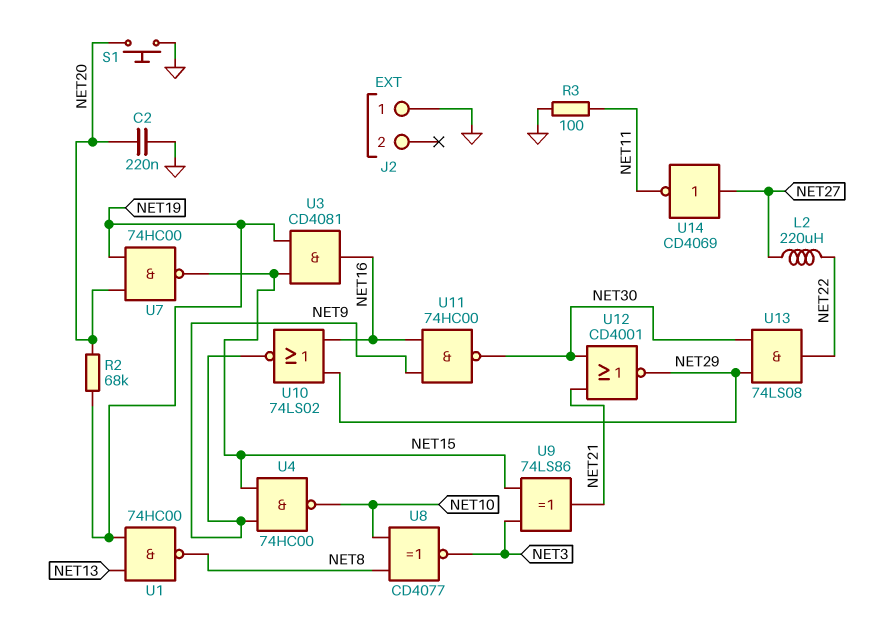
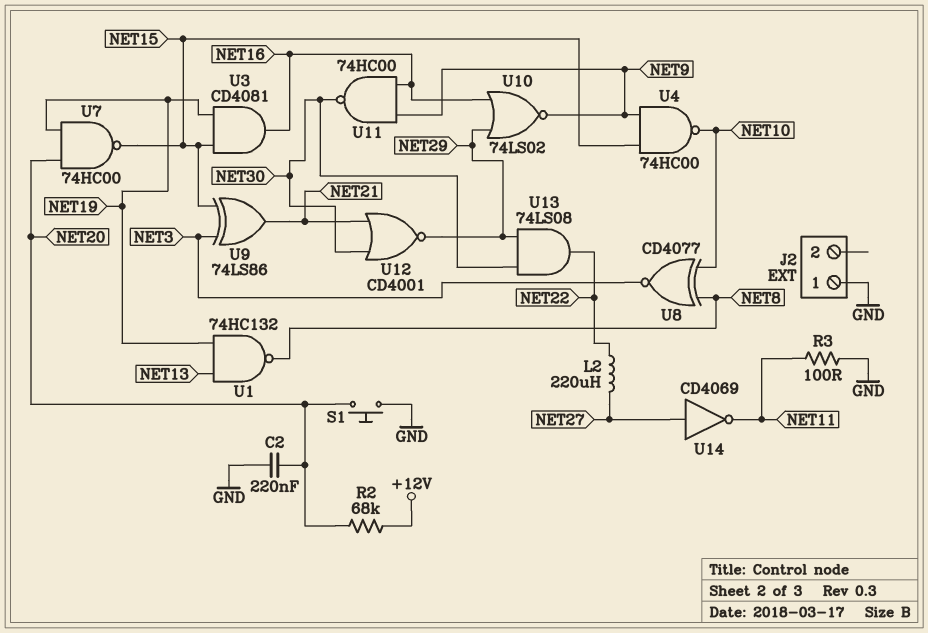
R2: 68k (NET19, NET20) -> 68k (+12V, NET20)
U1: NAND 74HC00 (in NET13, in NET19, out NET8) -> NAND 74HC132 (in NET13, in NET19, out NET8)

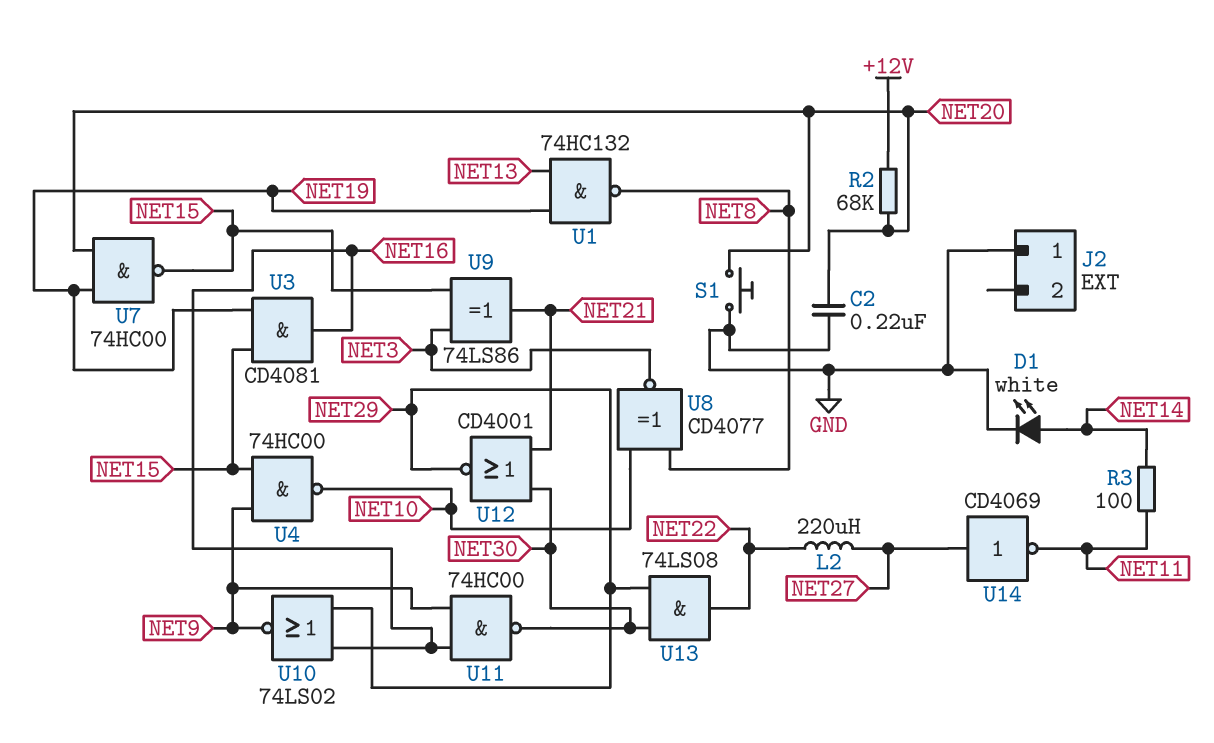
D1: none -> LED white (A NET14, K GND)
R3: 100 (GND, NET11) -> 100 (NET11, NET14)

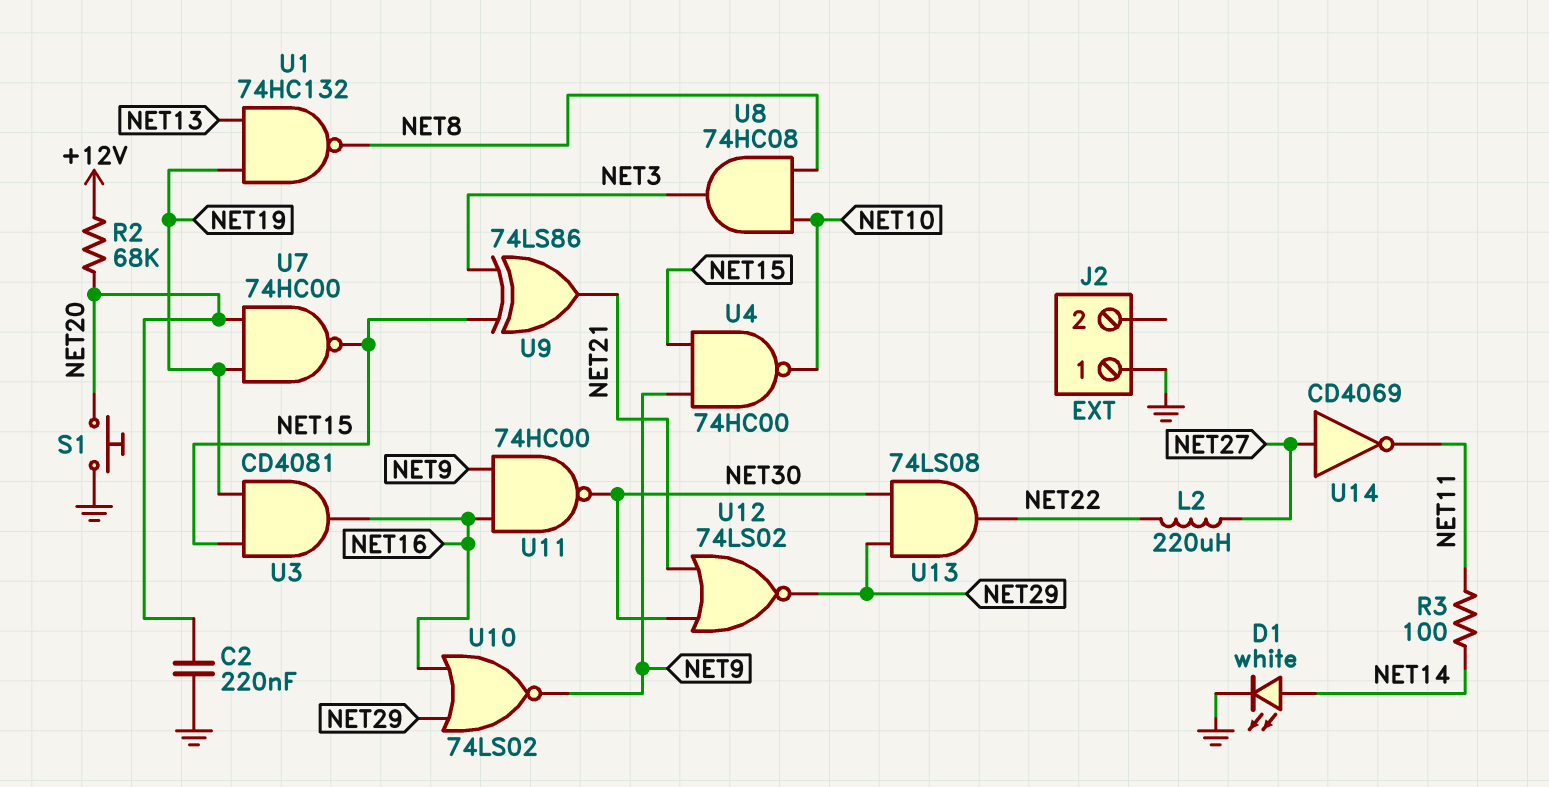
U8: XNOR CD4077 (in NET8, in NET10, out NET3) -> AND 74HC08 (in NET8, in NET10, out NET3)
U12: NOR CD4001 (in NET21, in NET30, out NET29) -> NOR 74LS02 (in NET21, in NET30, out NET29)

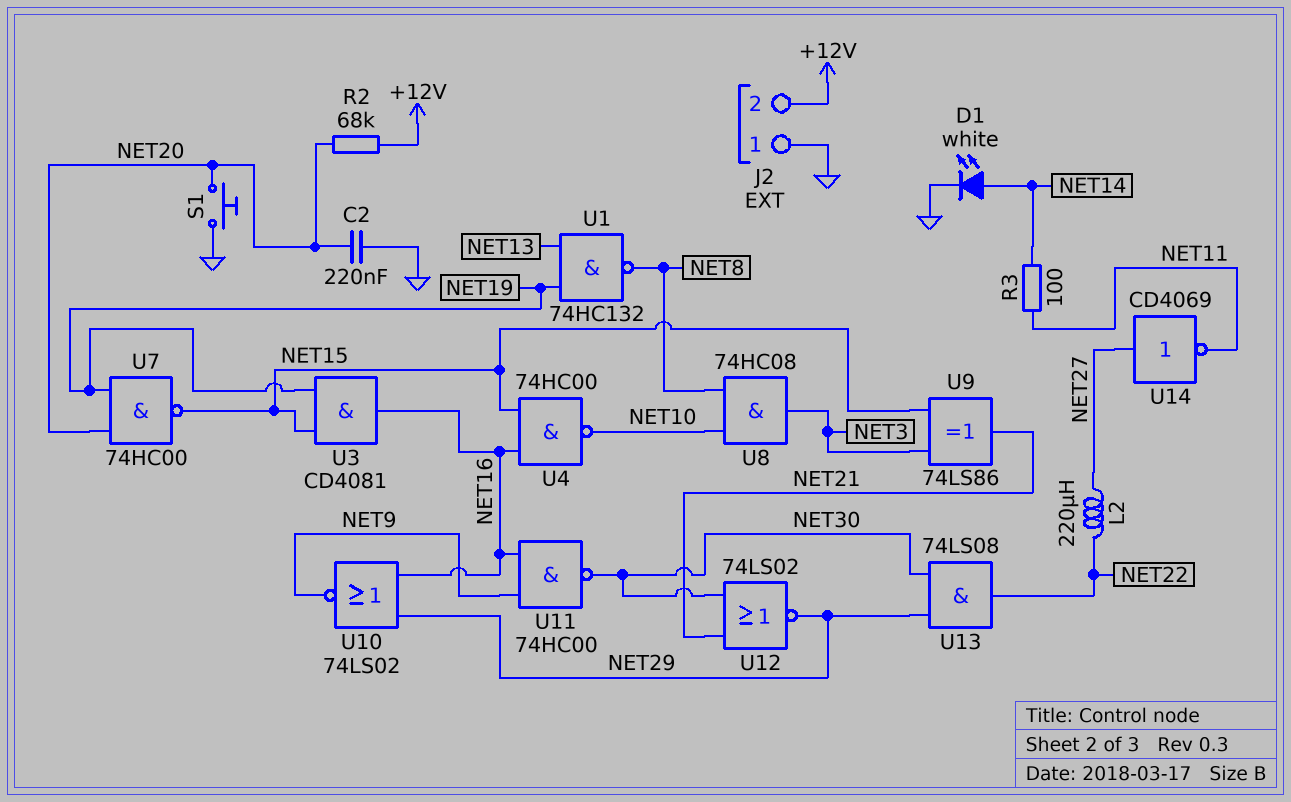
J2 pin 2: none -> +12V
U4: NAND 74HC00 (in NET9, in NET15, out NET10) -> NAND 74HC00 (in NET15, in NET16, out NET10)

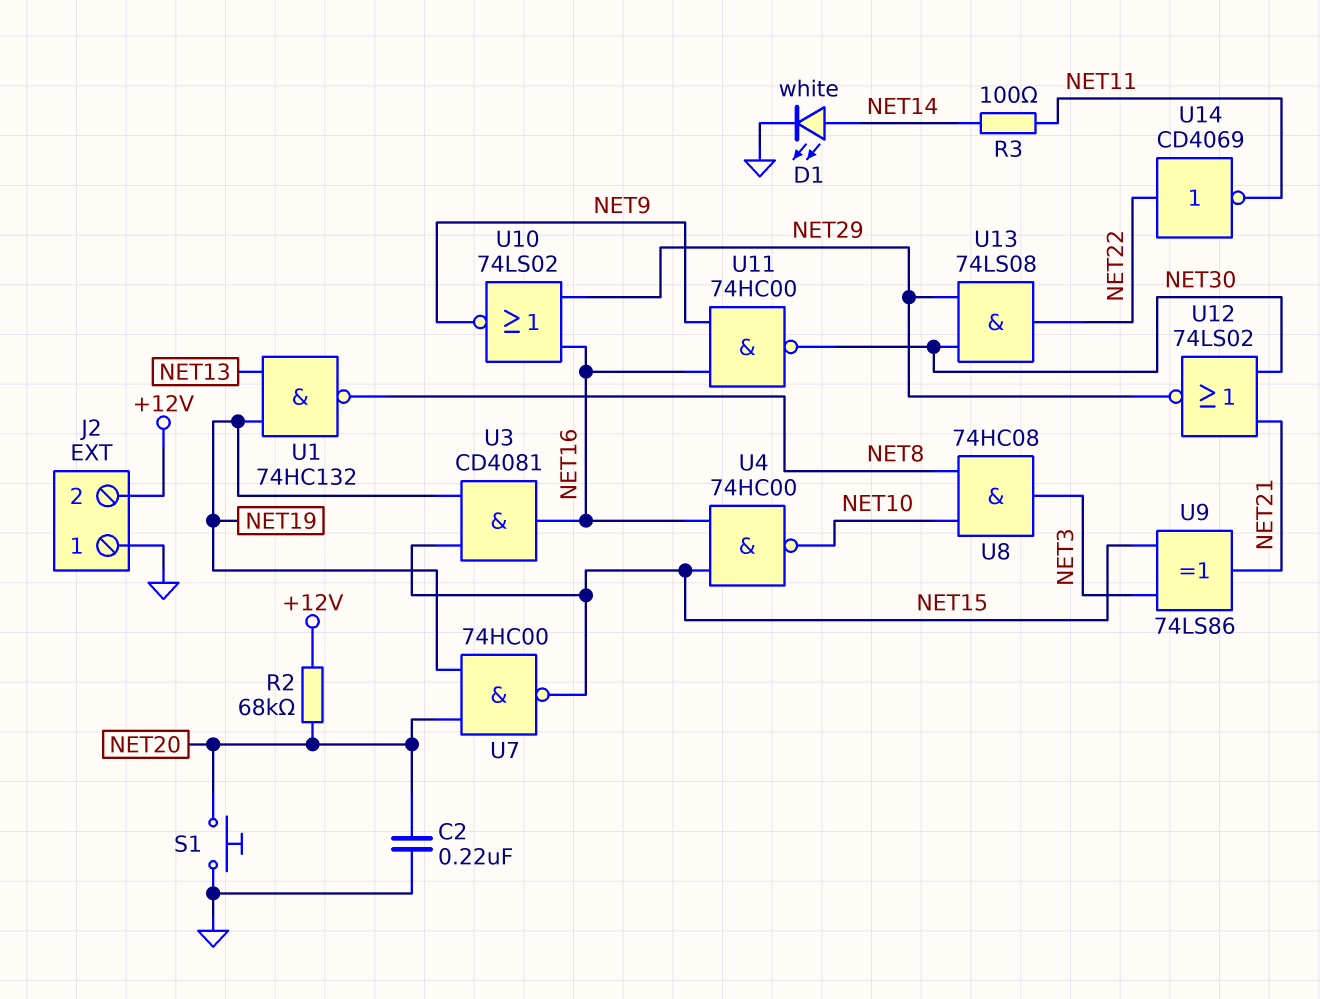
L2: 220uH (NET22, NET27) -> none
U14: NOT CD4069 (in NET27, out NET11) -> NOT CD4069 (in NET22, out NET11)

